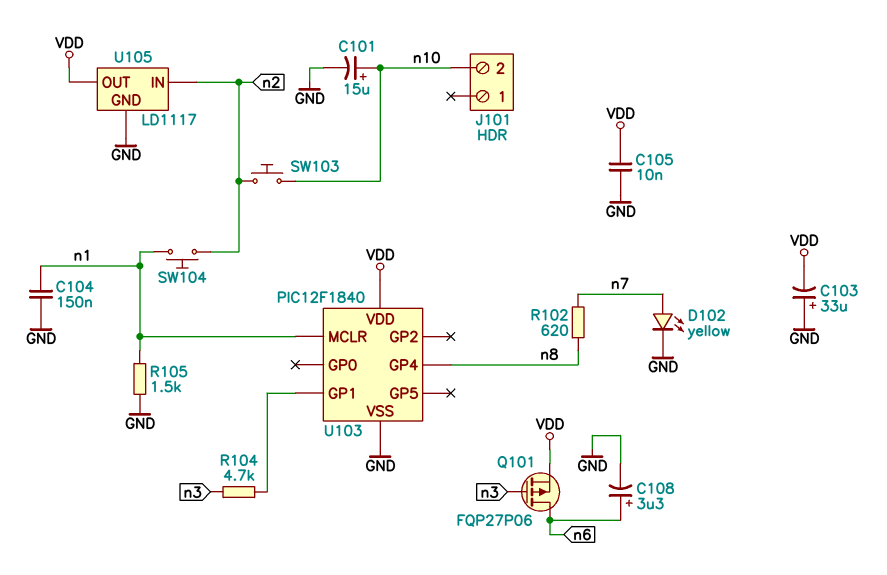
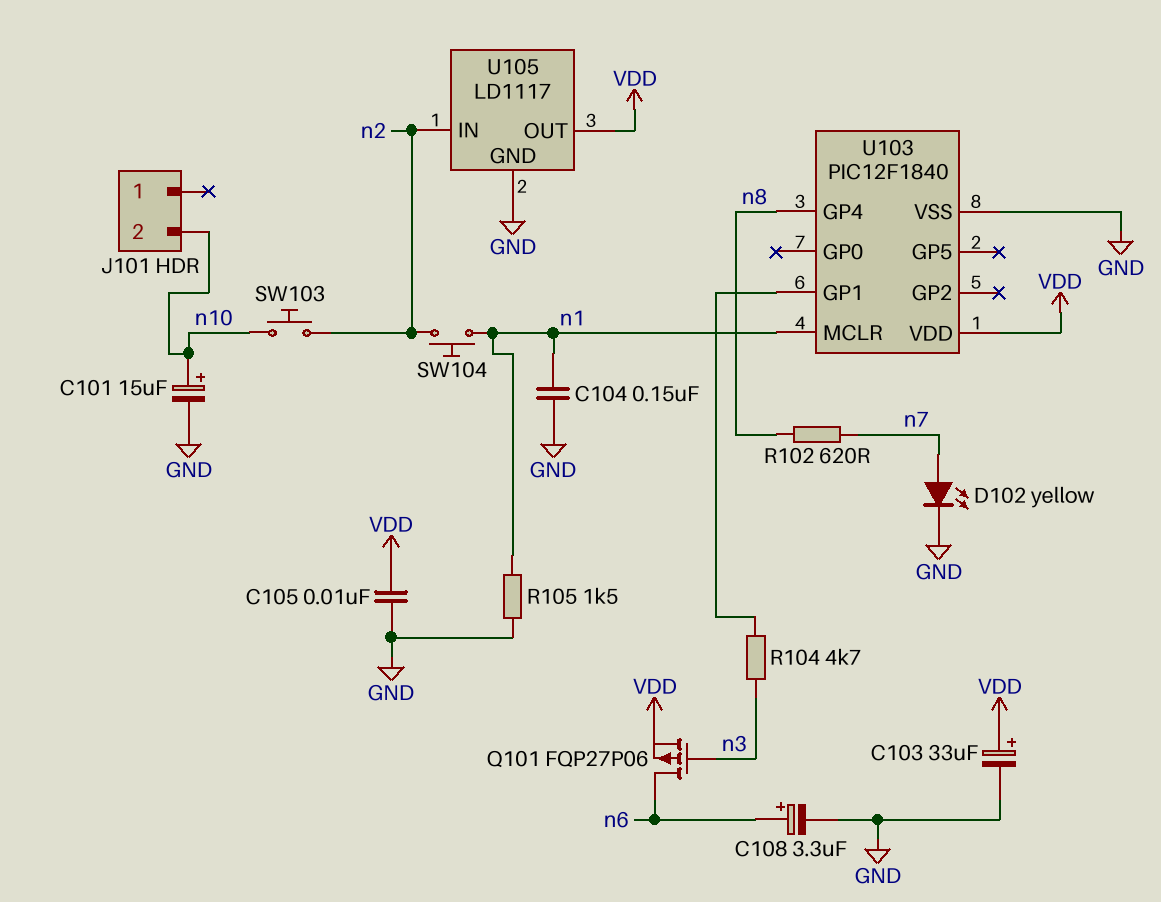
C103: 33uF (plus GND, minus VDD) -> 33uF (plus VDD, minus GND)

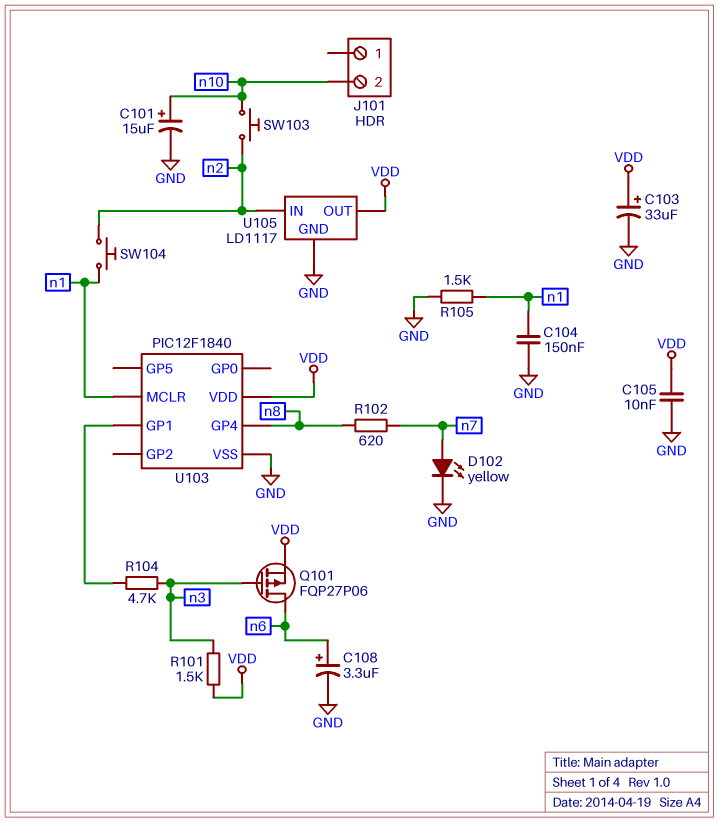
R101: none -> 1.5k (VDD, n3)

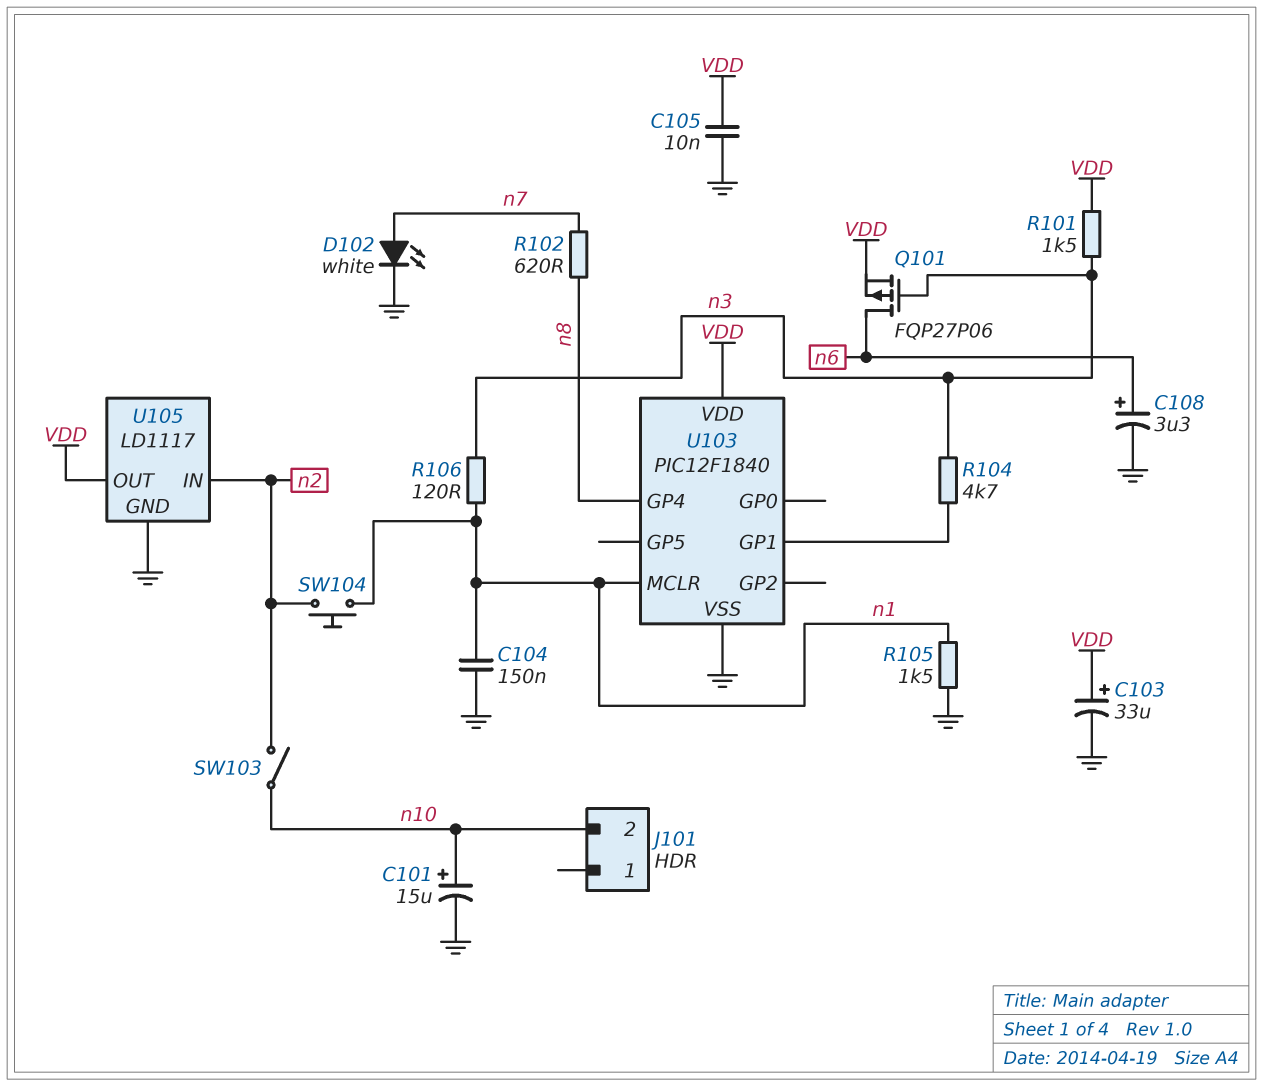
D102: LED yellow (A n7, K GND) -> LED white (A n7, K GND)
R106: none -> 120 (n1, n3)
SW103: button (n2, n10) -> switch (n2, n10)

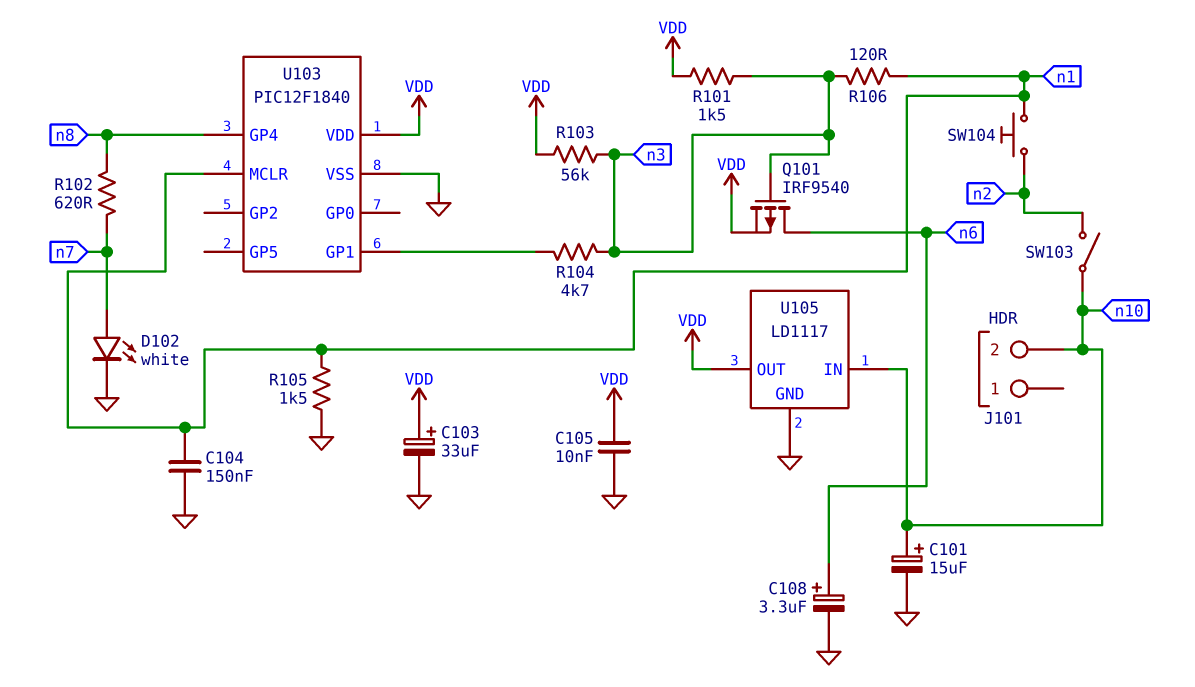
Q101: PMOS FQP27P06 (G n3, D n6, S VDD) -> PMOS IRF9540 (G n3, D n6, S VDD)
R103: none -> 56k (VDD, n3)
U105 pin IN: n2 -> n10

